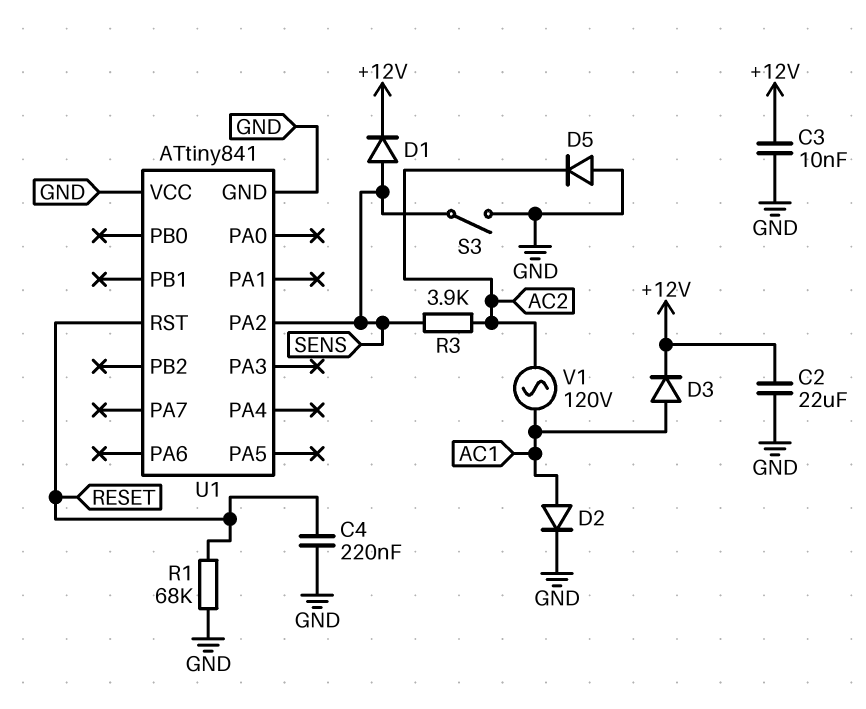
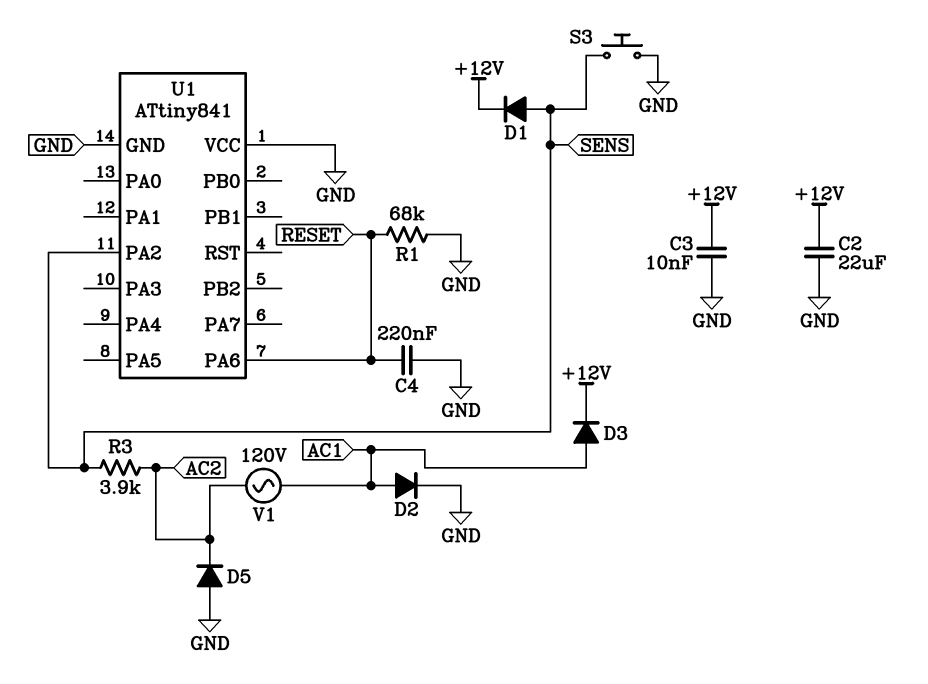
S3: switch (GND, SENS) -> button (GND, SENS)
U1 pin PA6: none -> RESET
U1 pin RST: RESET -> none

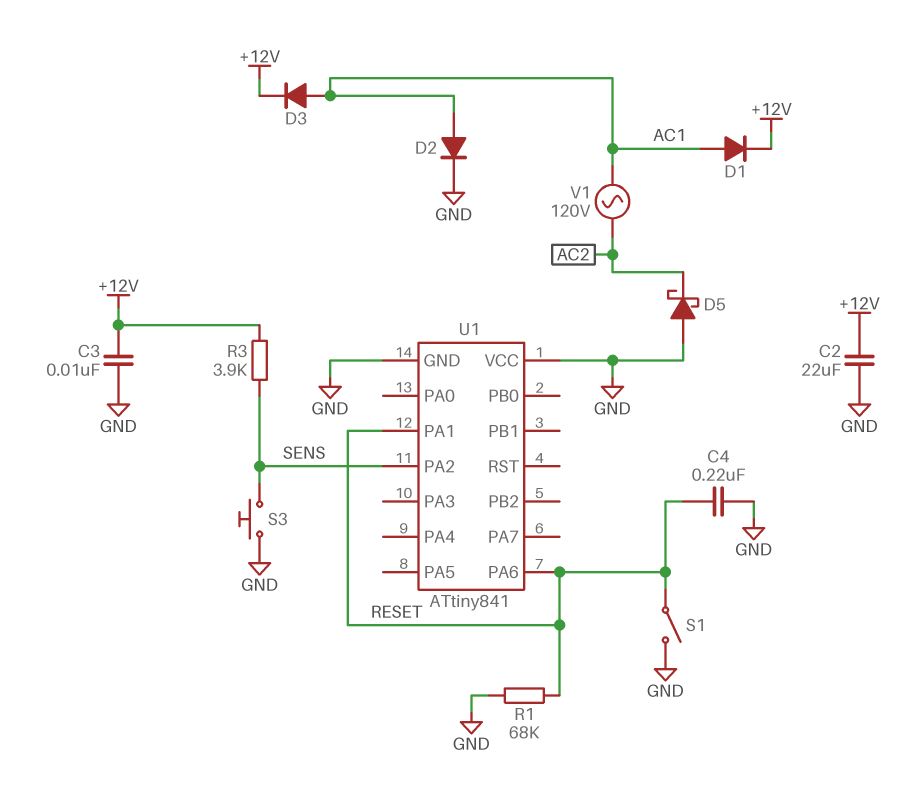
D1: diode (A SENS, K +12V) -> diode (A AC1, K +12V)
D5: diode (A GND, K AC2) -> schottky (A GND, K AC2)
R3: 3.9k (AC2, SENS) -> 3.9k (+12V, SENS)
S1: none -> switch (GND, RESET)
U1 pin PA1: none -> RESET

